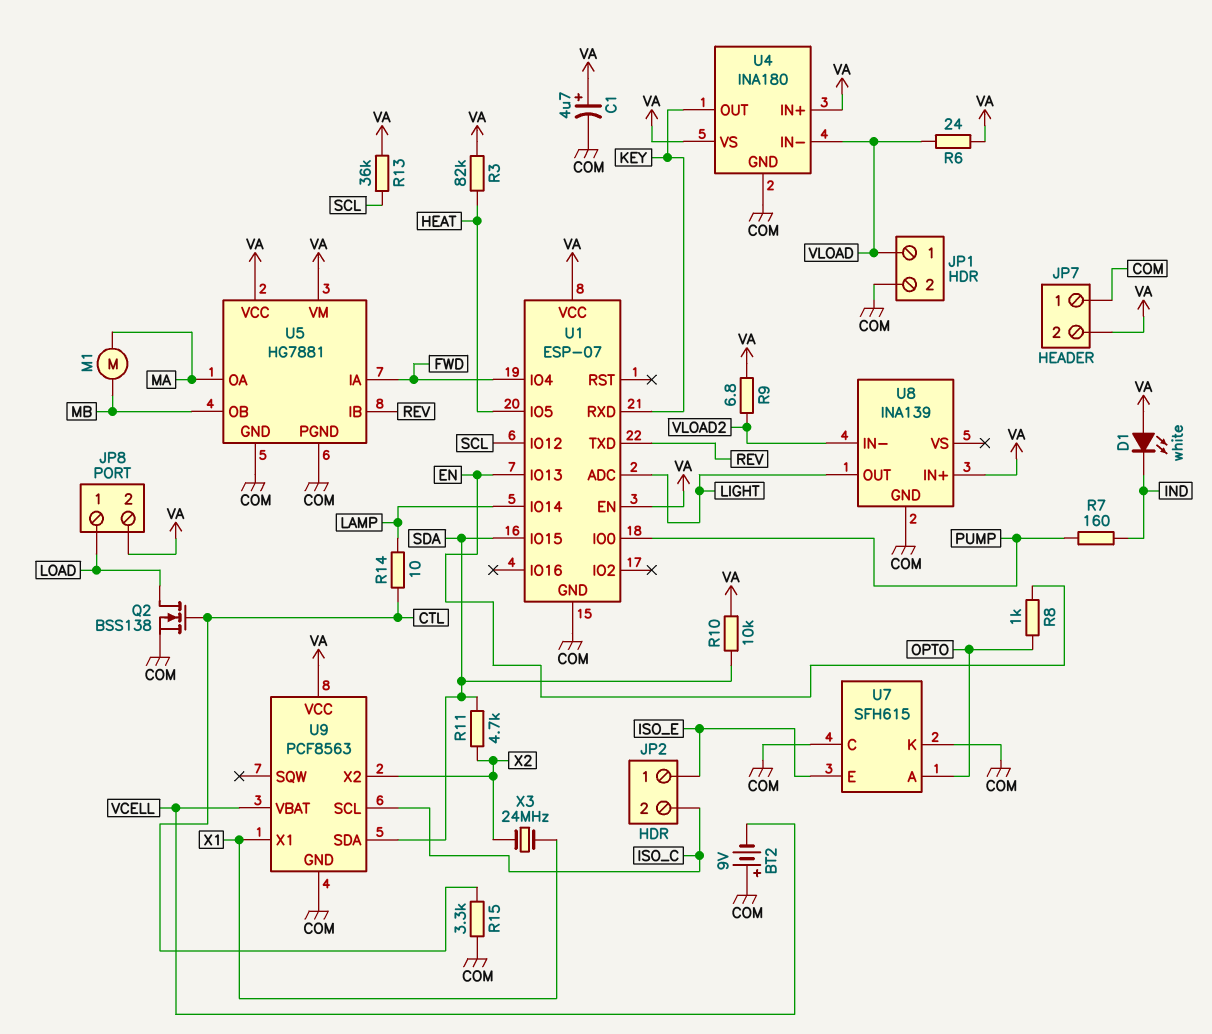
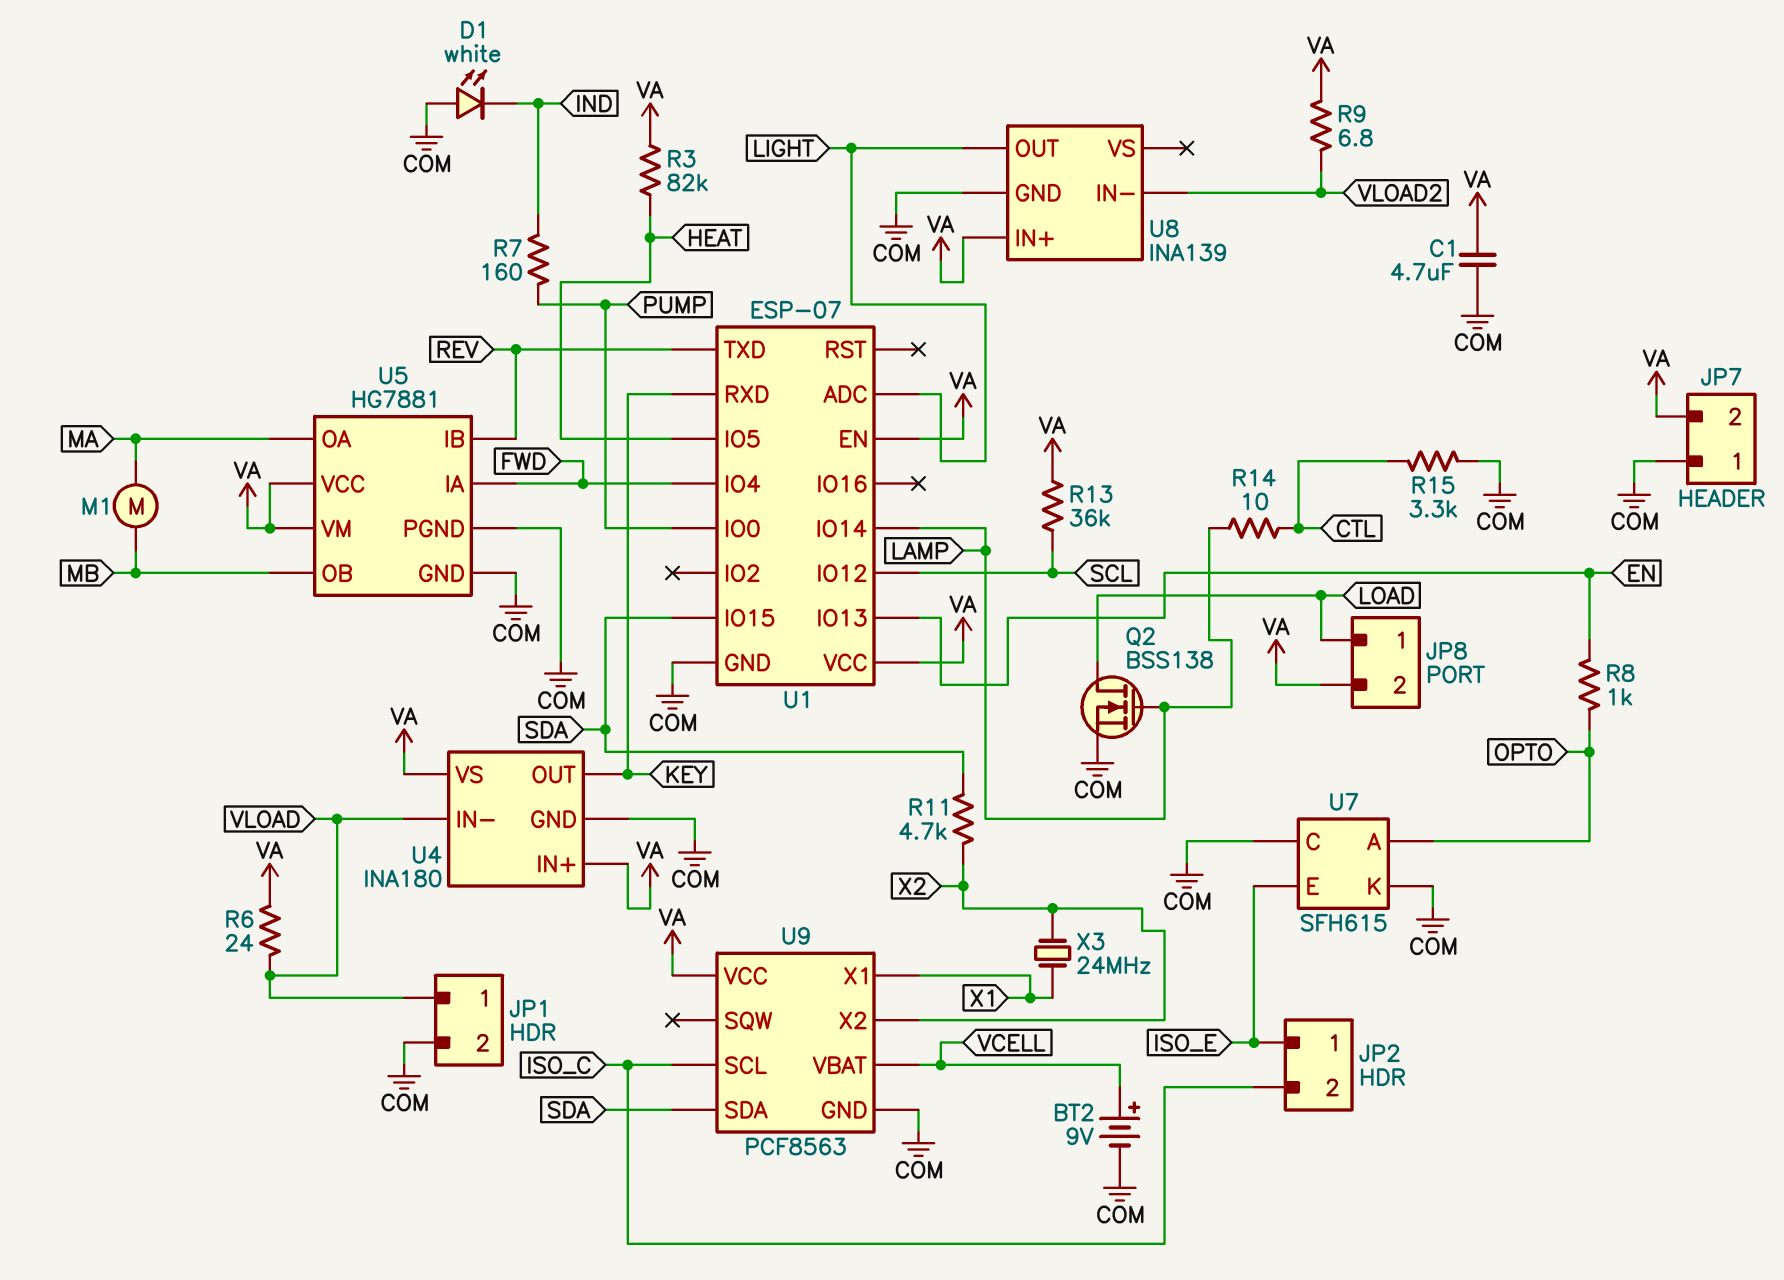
BT2: 9V (plus COM, minus VCELL) -> 9V (plus VCELL, minus COM)
C1: 4.7uF (plus VA, minus COM) -> 4.7uF (COM, VA)
D1: LED white (A VA, K IND) -> LED white (A COM, K IND)
Q2: NMOS BSS138 (G CTL, D LOAD, S COM) -> NMOS BSS138 (G LAMP, D LOAD, S COM)
R10: 10k (SDA, VA) -> none

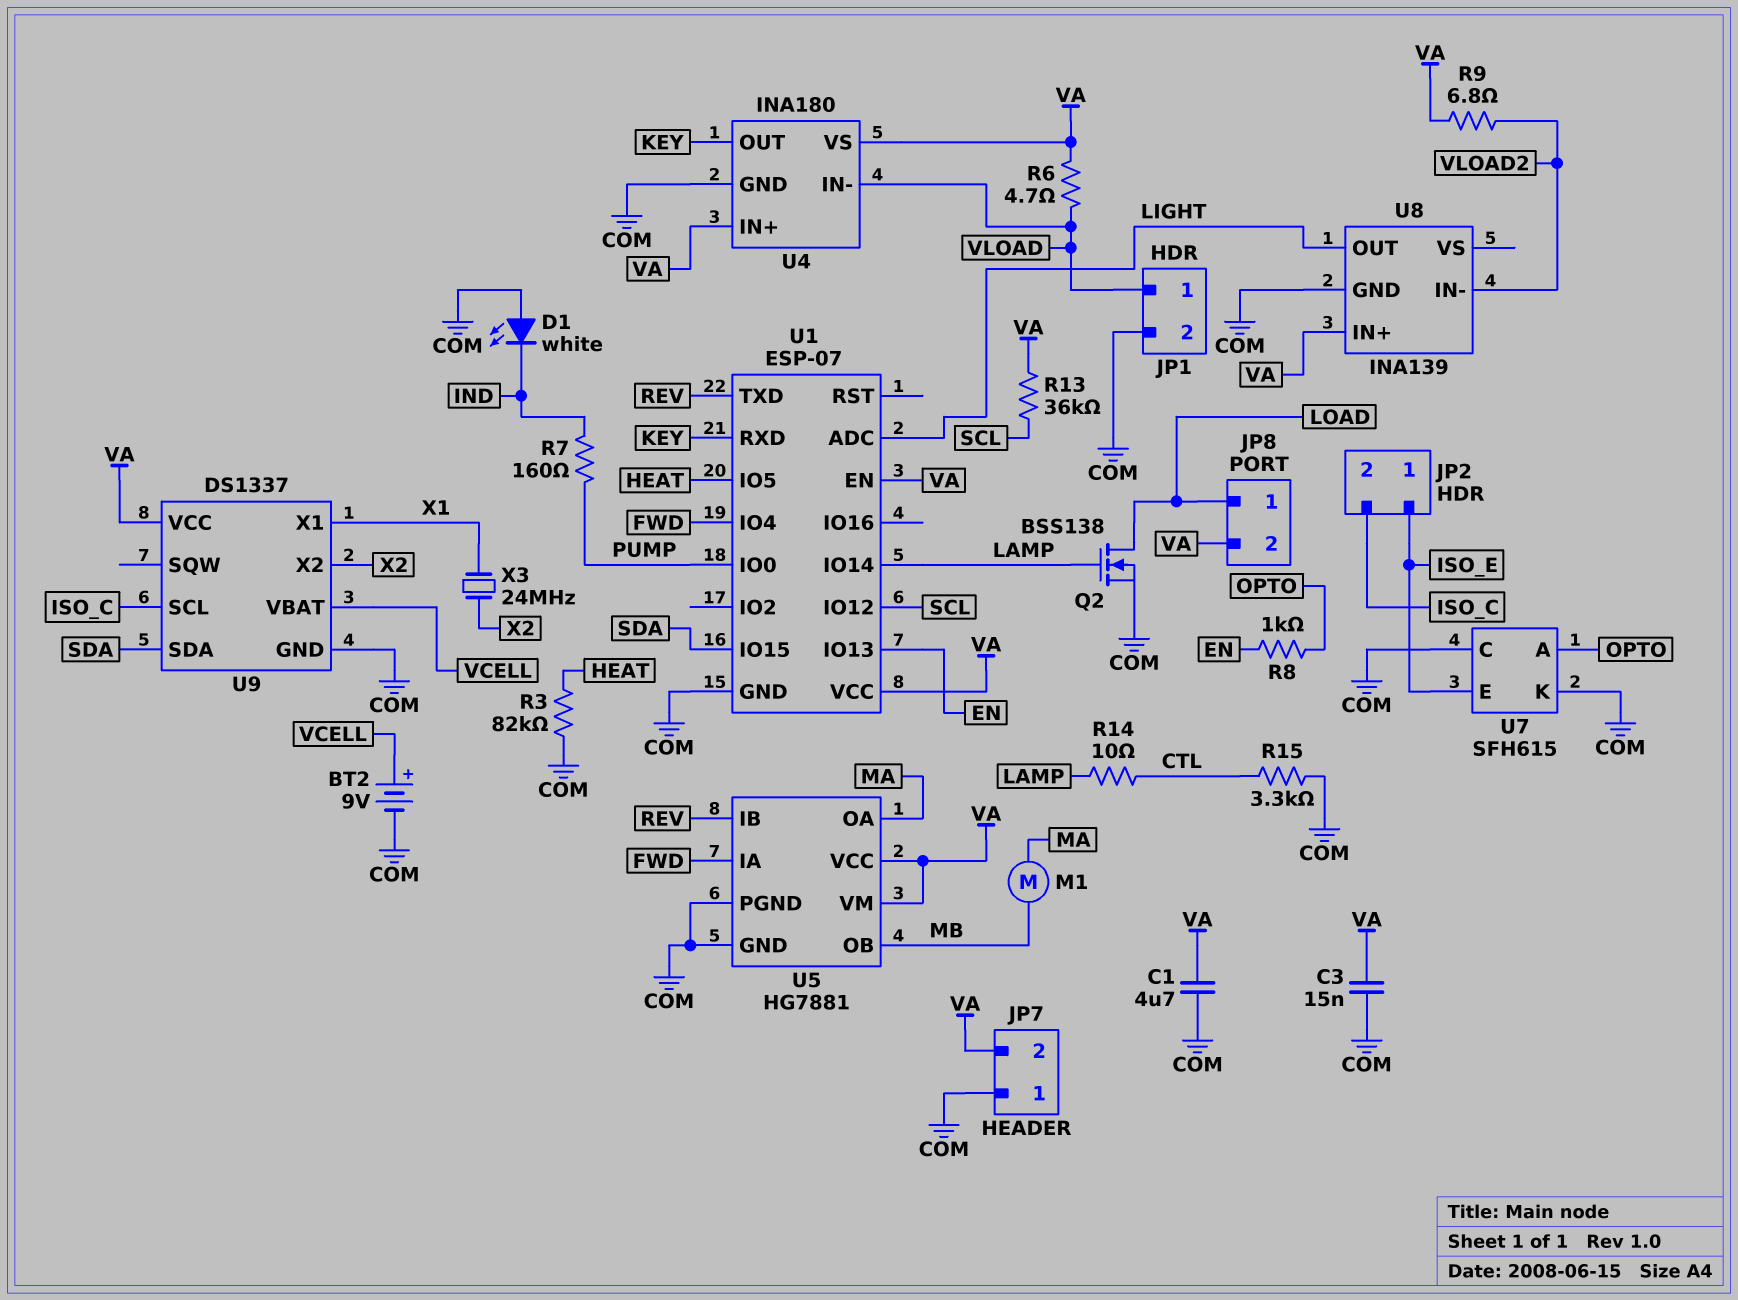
C3: none -> 15nF (COM, VA)
R3: 82k (HEAT, VA) -> 82k (COM, HEAT)
R6: 24 (VA, VLOAD) -> 4.7 (VA, VLOAD)
R11: 4.7k (SDA, X2) -> none
U9: PCF8563 -> DS1337

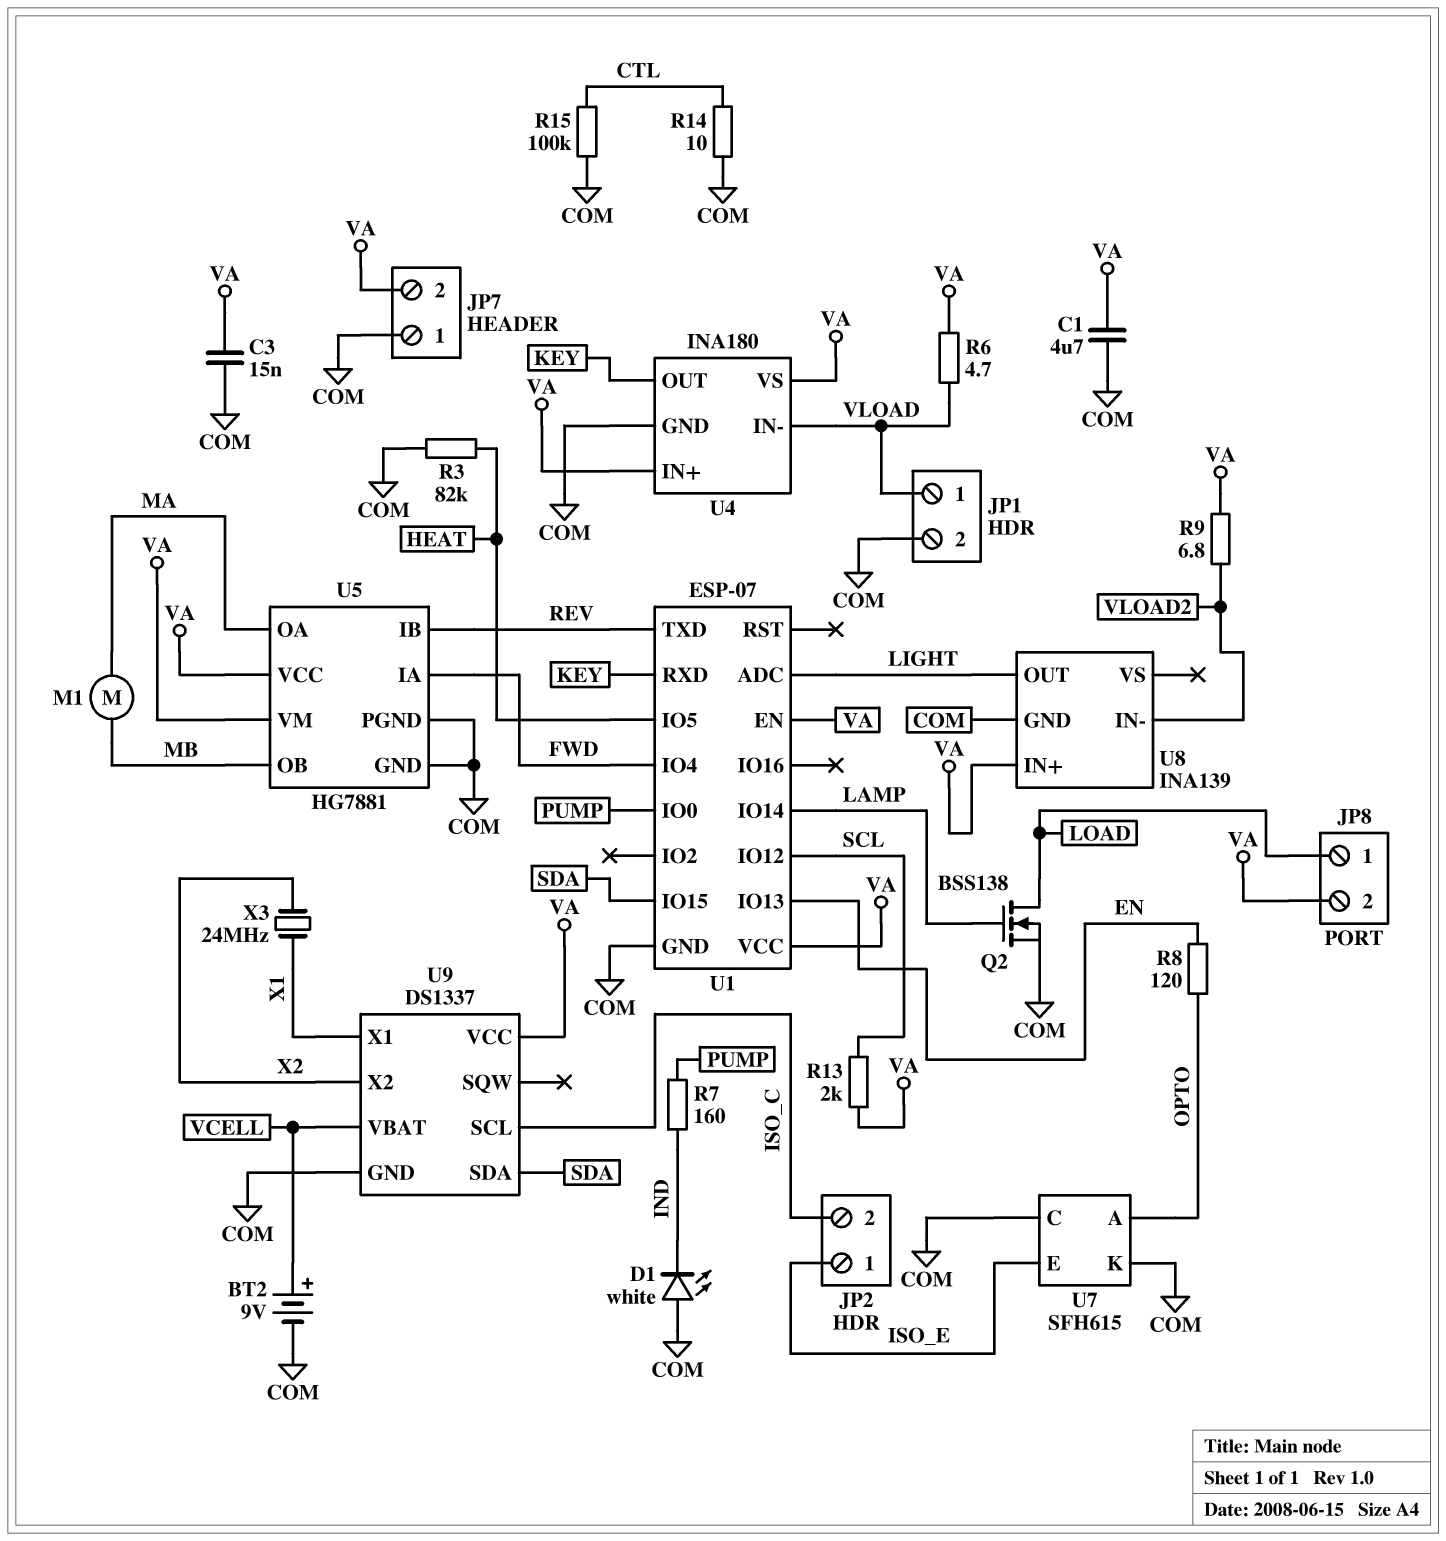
R8: 1k (EN, OPTO) -> 120 (EN, OPTO)
R13: 36k (SCL, VA) -> 2k (SCL, VA)
R14: 10 (CTL, LAMP) -> 10 (COM, CTL)
R15: 3.3k (COM, CTL) -> 100k (COM, CTL)

